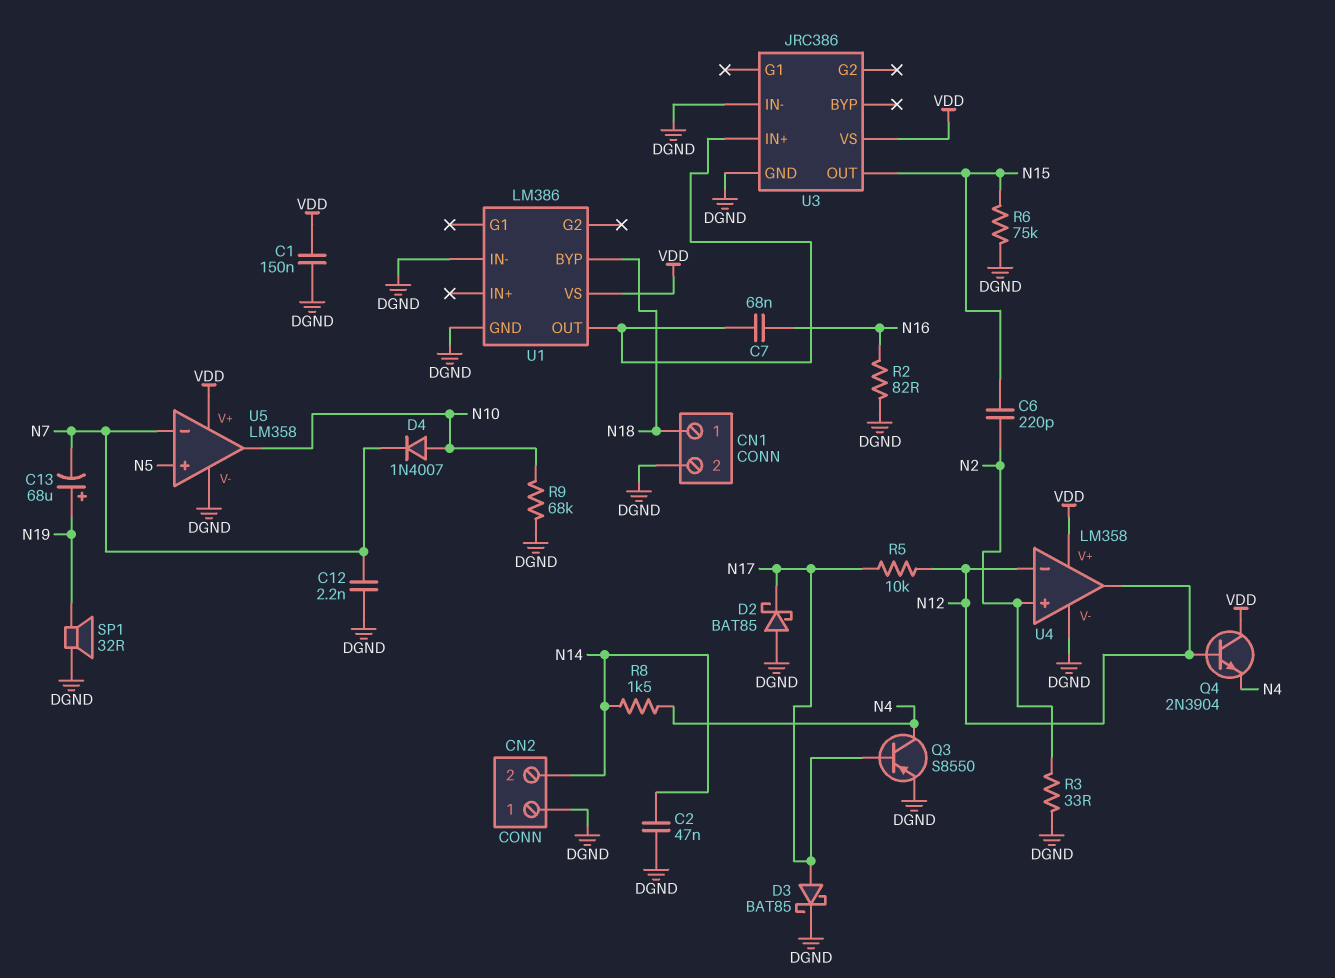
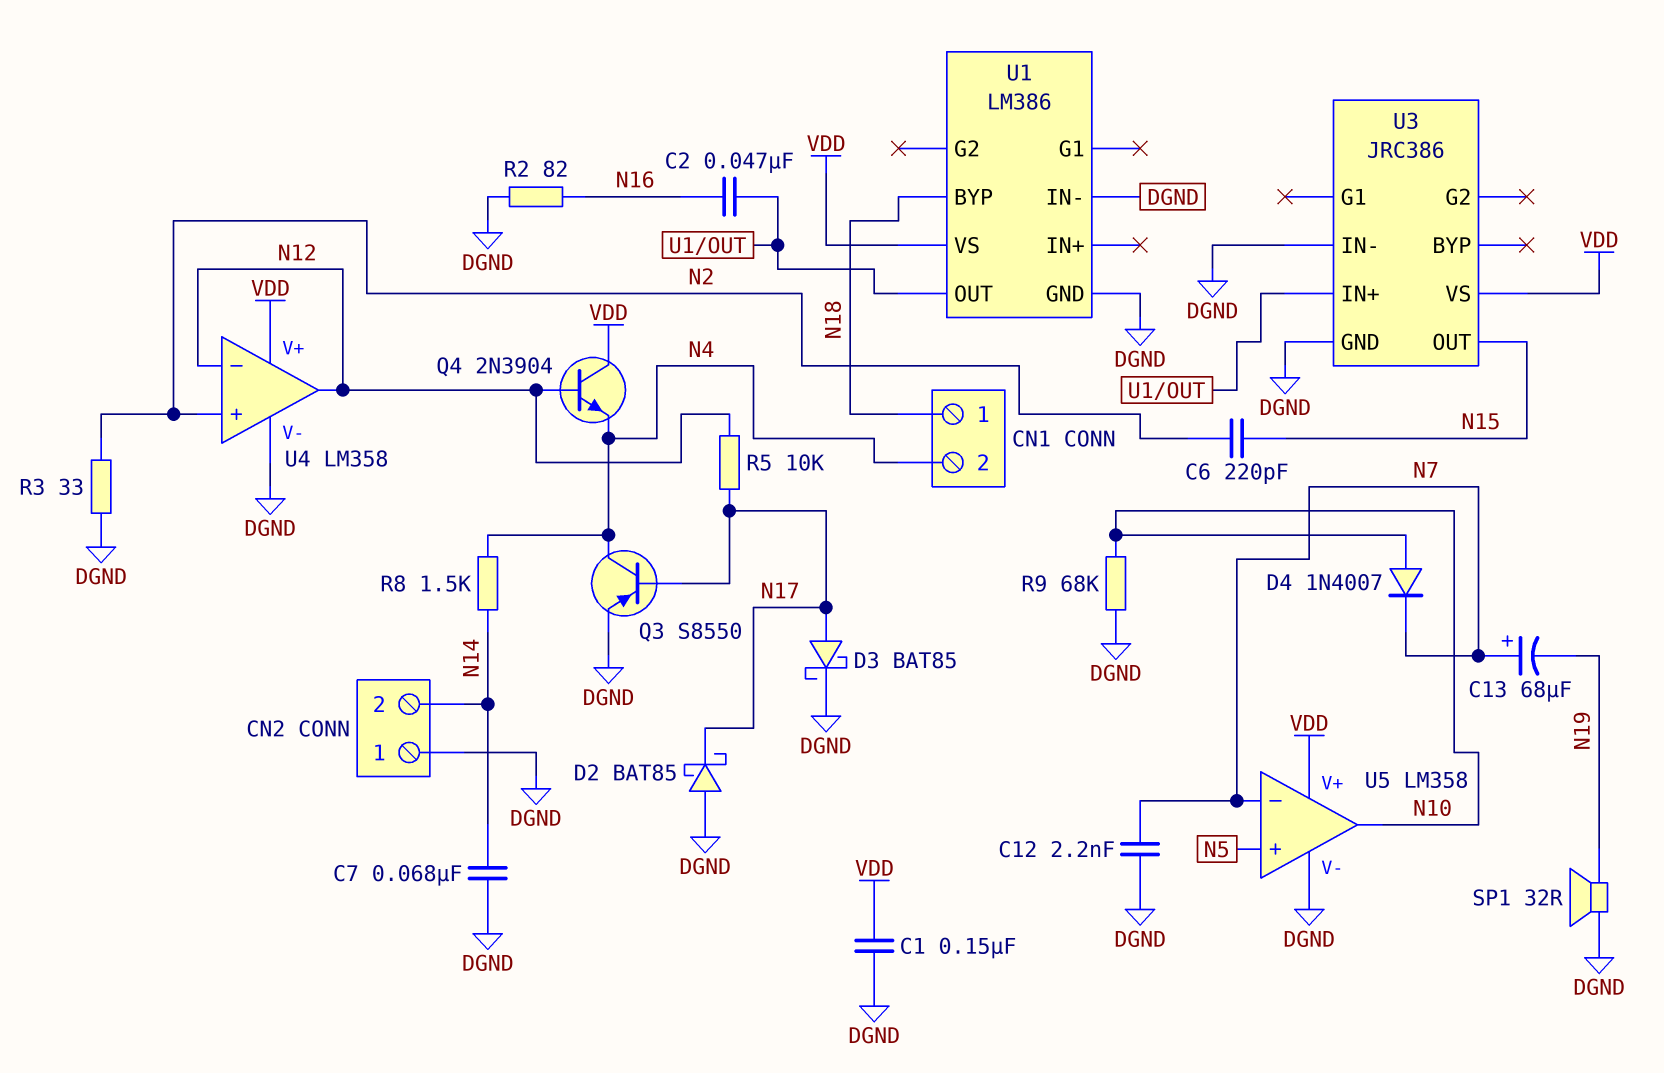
C2: 47nF (DGND, N14) -> 47nF (N16, U1/OUT)
C7: 68nF (N16, U1/OUT) -> 68nF (DGND, N14)
C13: 68uF (plus N19, minus N7) -> 68uF (plus N7, minus N19)
CN1 pin 2: DGND -> N4
R6: 75k (DGND, N15) -> none

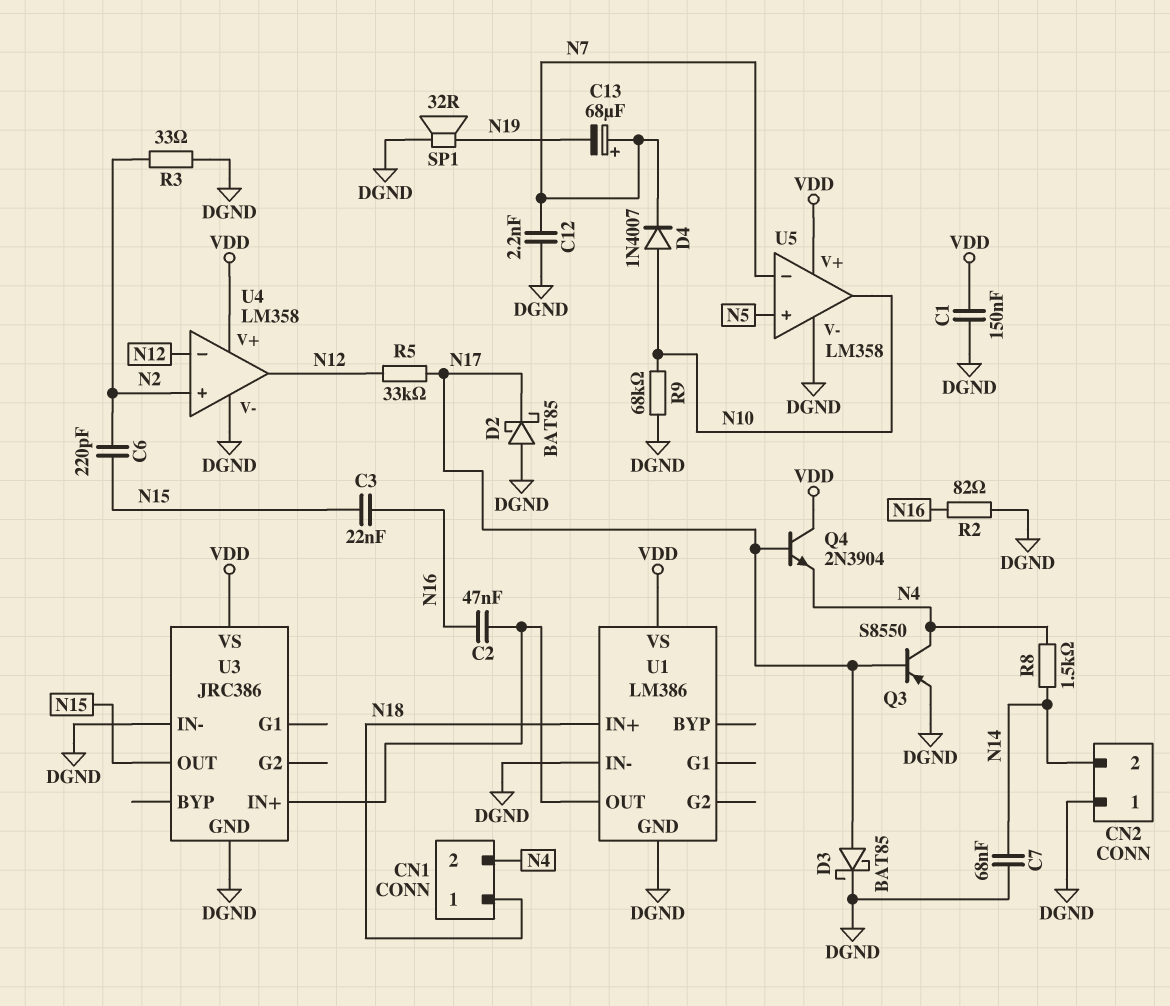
C3: none -> 22nF (N15, N16)
Q4: NPN 2N3904 (B N12, C VDD, E N4) -> NPN 2N3904 (B N17, C VDD, E N4)
R5: 10k (N12, N17) -> 33k (N12, N17)
U1 pin BYP: N18 -> none
U1 pin IN+: none -> N18

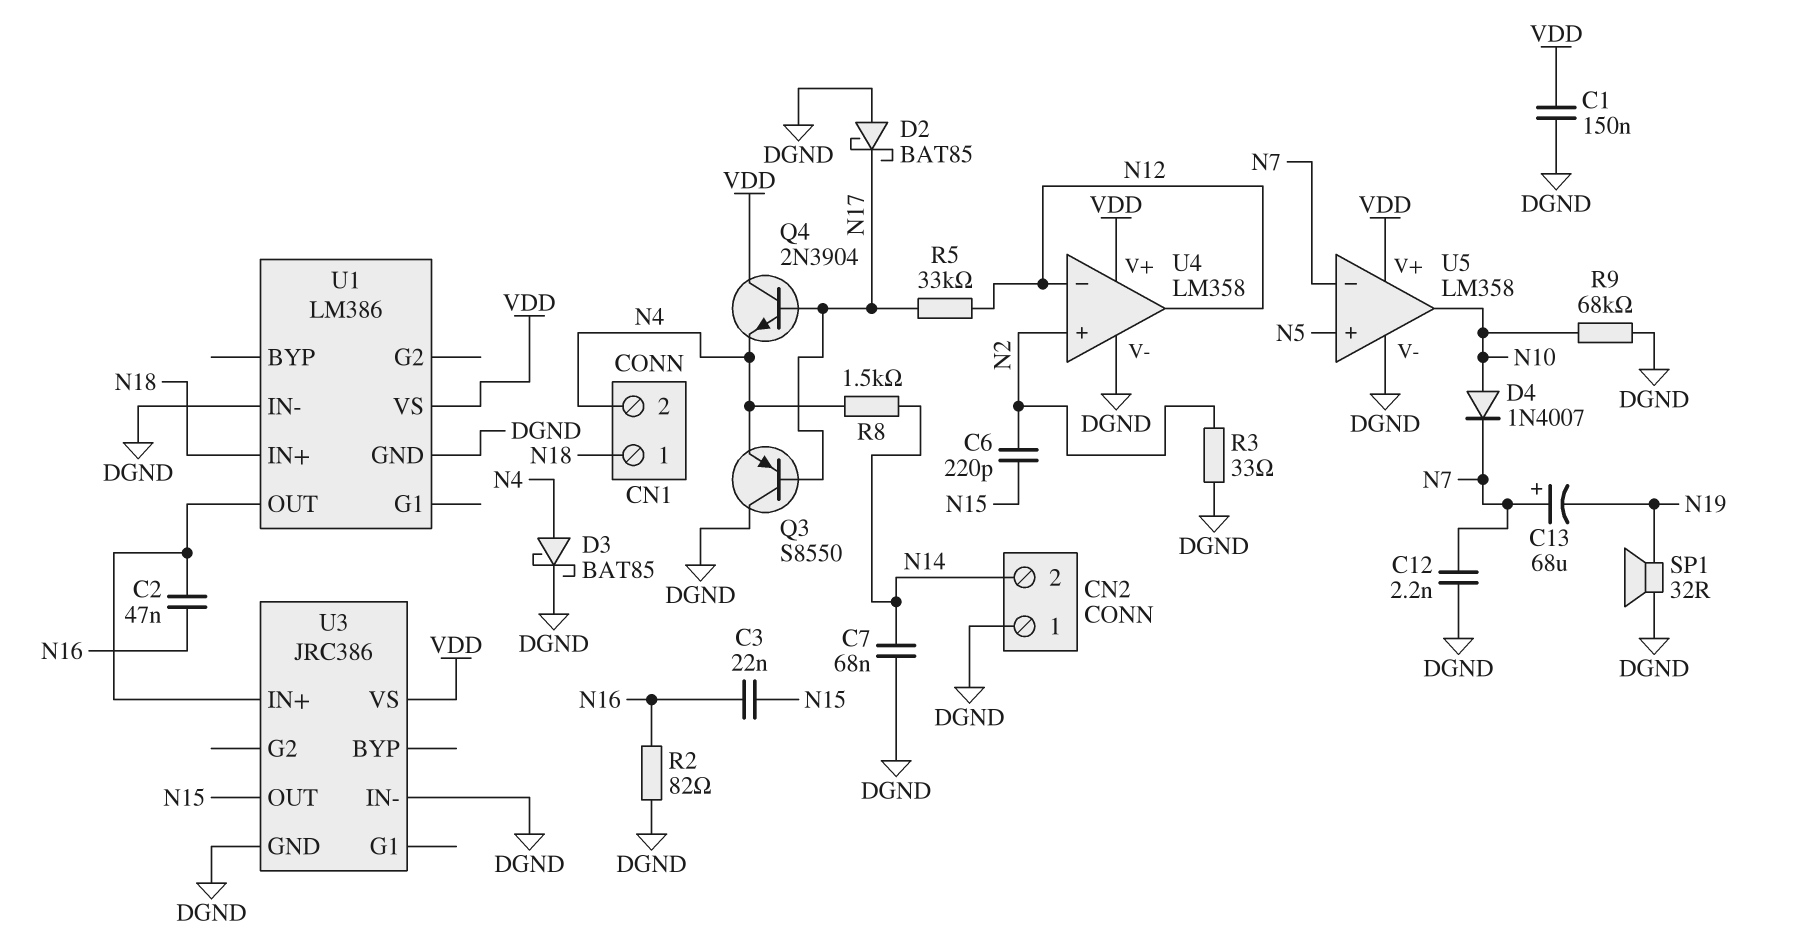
D3: schottky BAT85 (A N17, K DGND) -> schottky BAT85 (A N4, K DGND)
Q3: PNP S8550 (B N17, C N4, E DGND) -> PNP S8550 (B N17, C DGND, E N4)

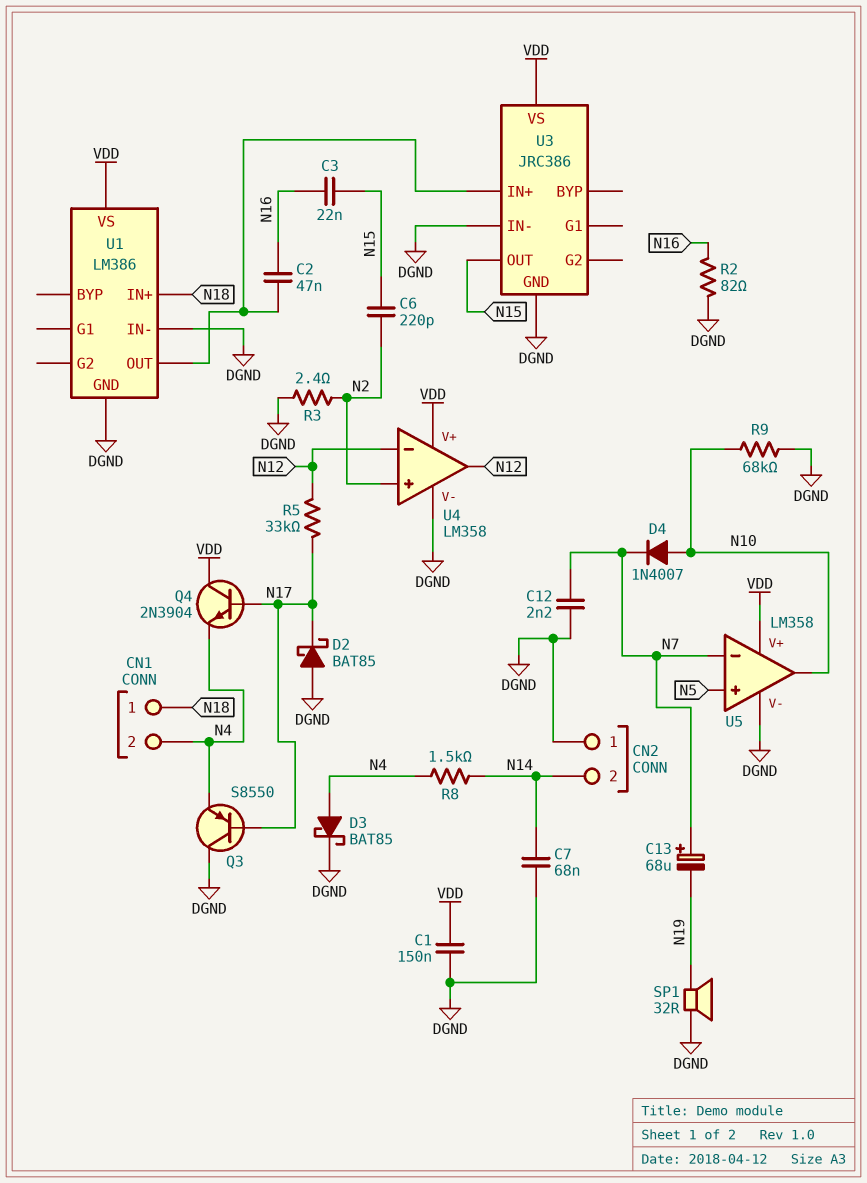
R3: 33 (DGND, N2) -> 2.4 (DGND, N2)

